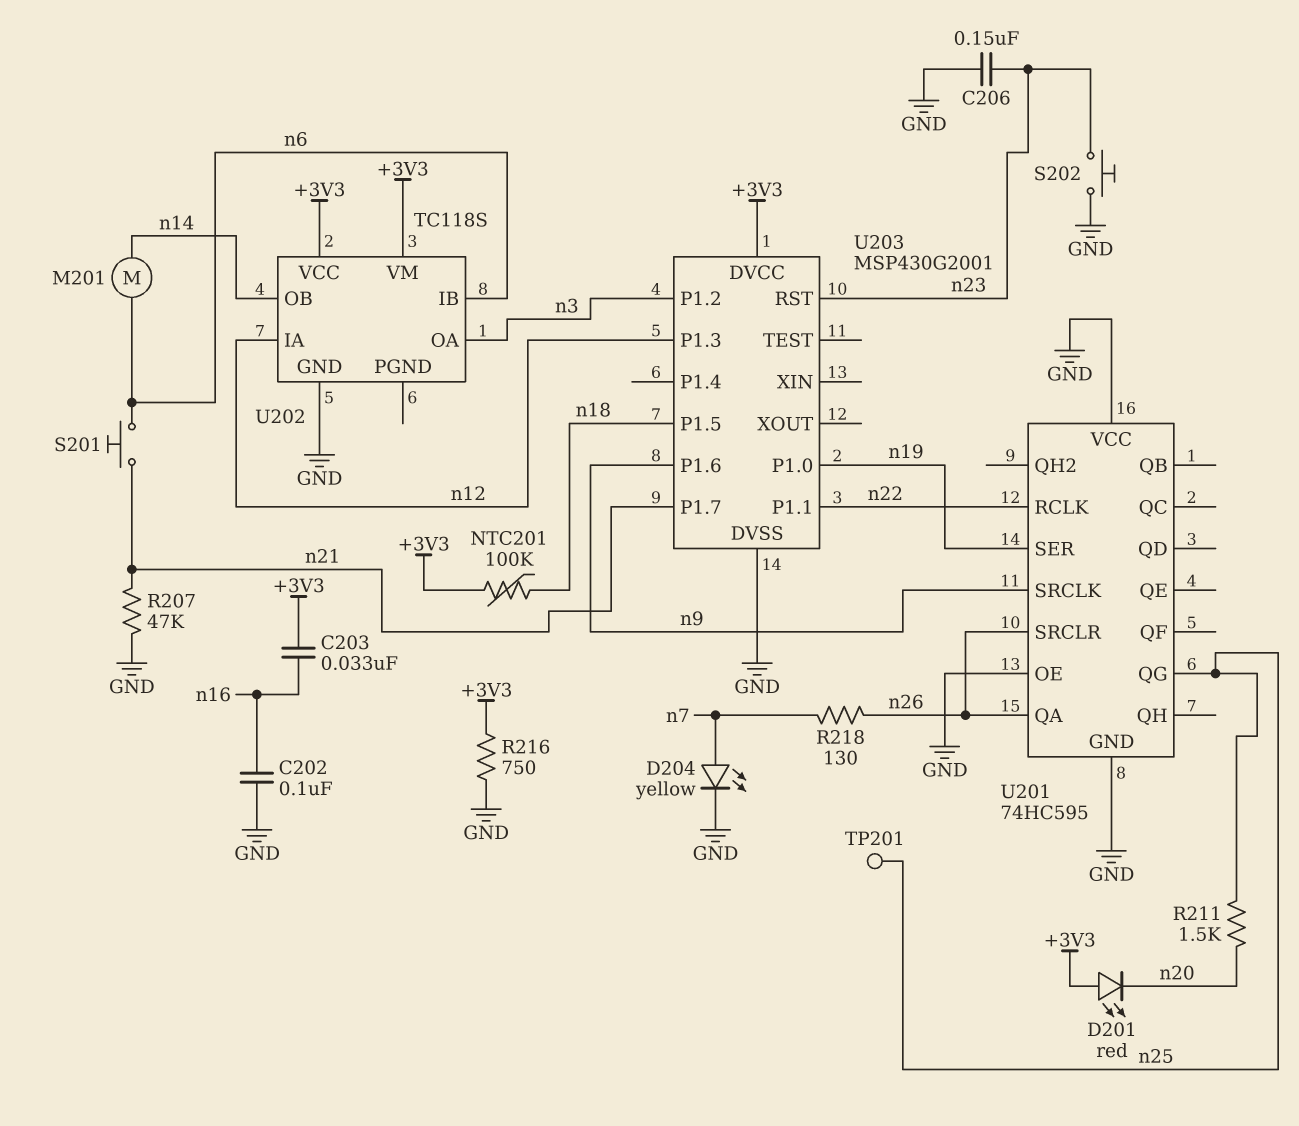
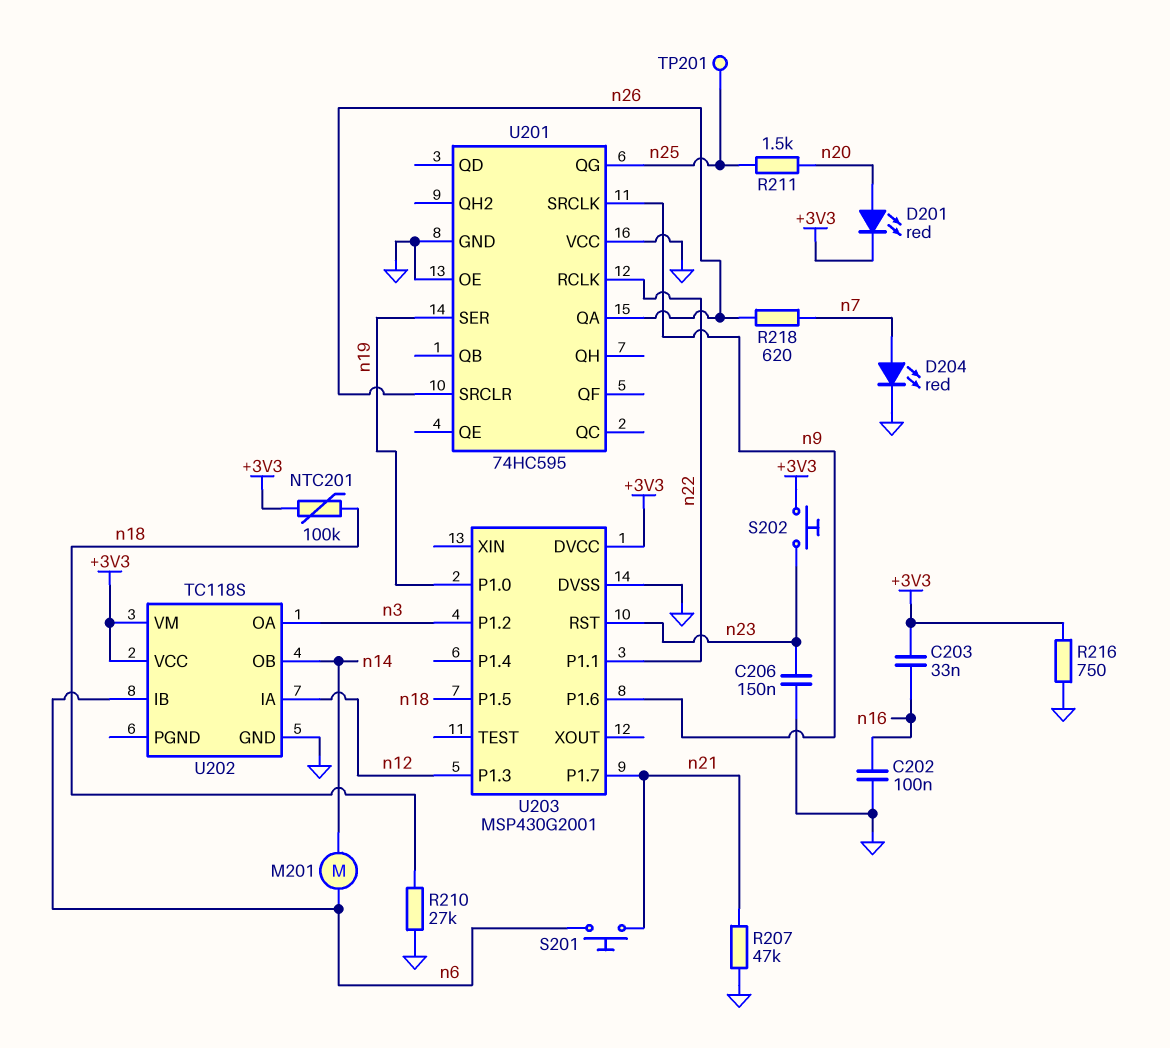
D201: LED red (A +3V3, K n20) -> LED red (A n20, K +3V3)
D204: LED yellow (A n7, K GND) -> LED red (A n7, K GND)
R210: none -> 27k (GND, n18)
R218: 130 (n7, n26) -> 620 (n7, n26)
S202: button (GND, n23) -> button (+3V3, n23)

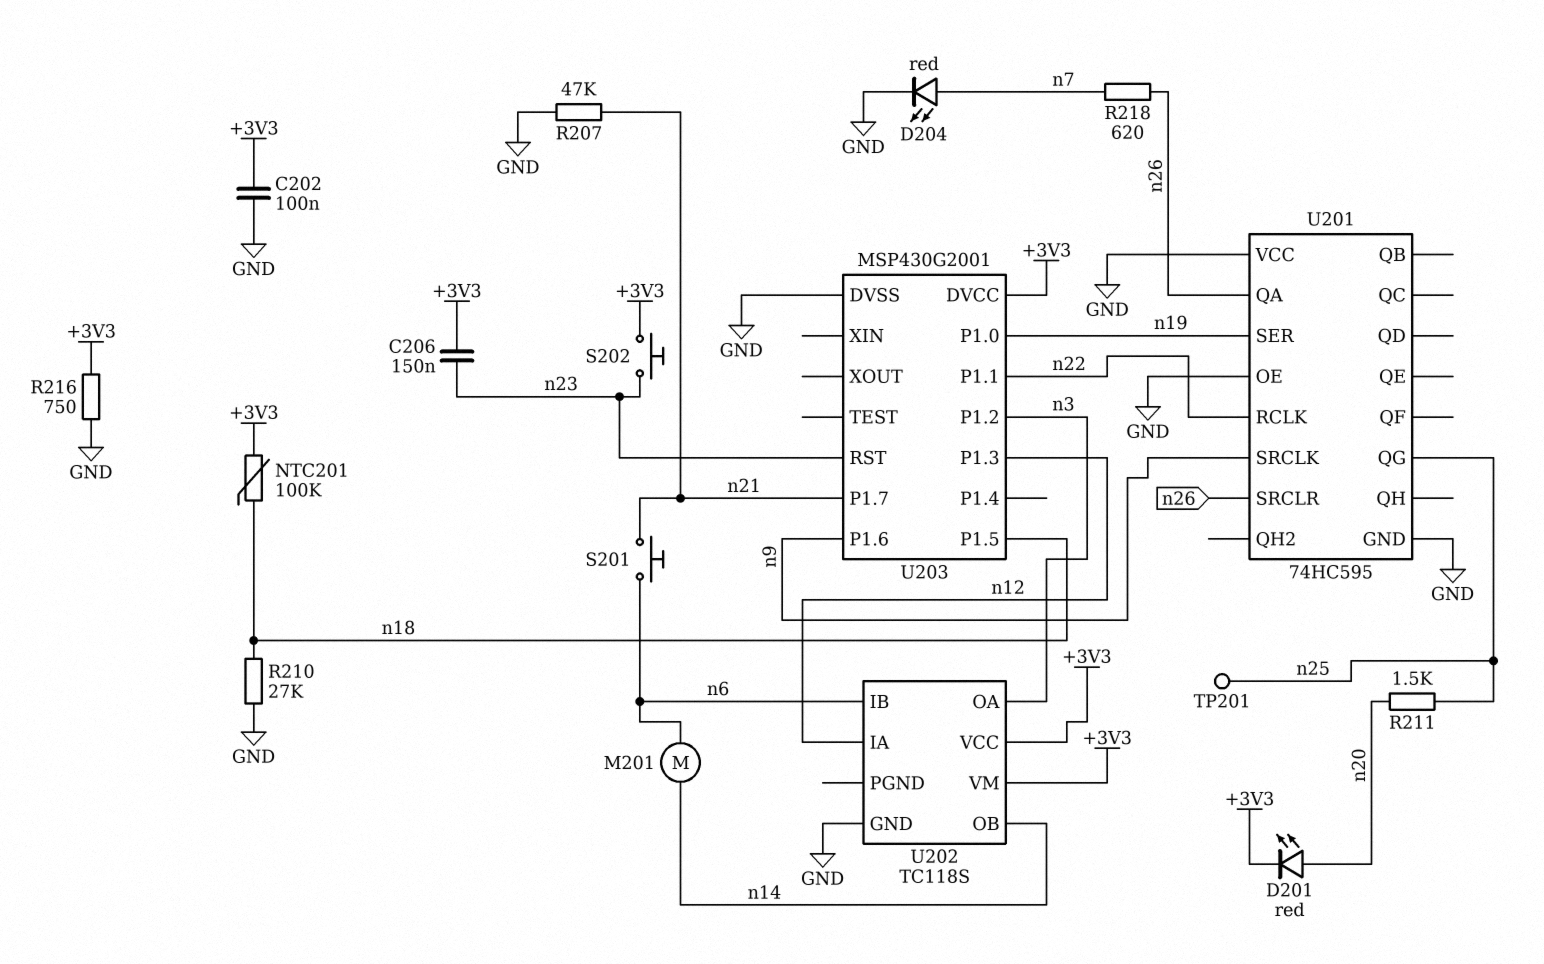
C202: 100nF (GND, n16) -> 100nF (+3V3, GND)
C203: 33nF (+3V3, n16) -> none
C206: 150nF (GND, n23) -> 150nF (+3V3, n23)

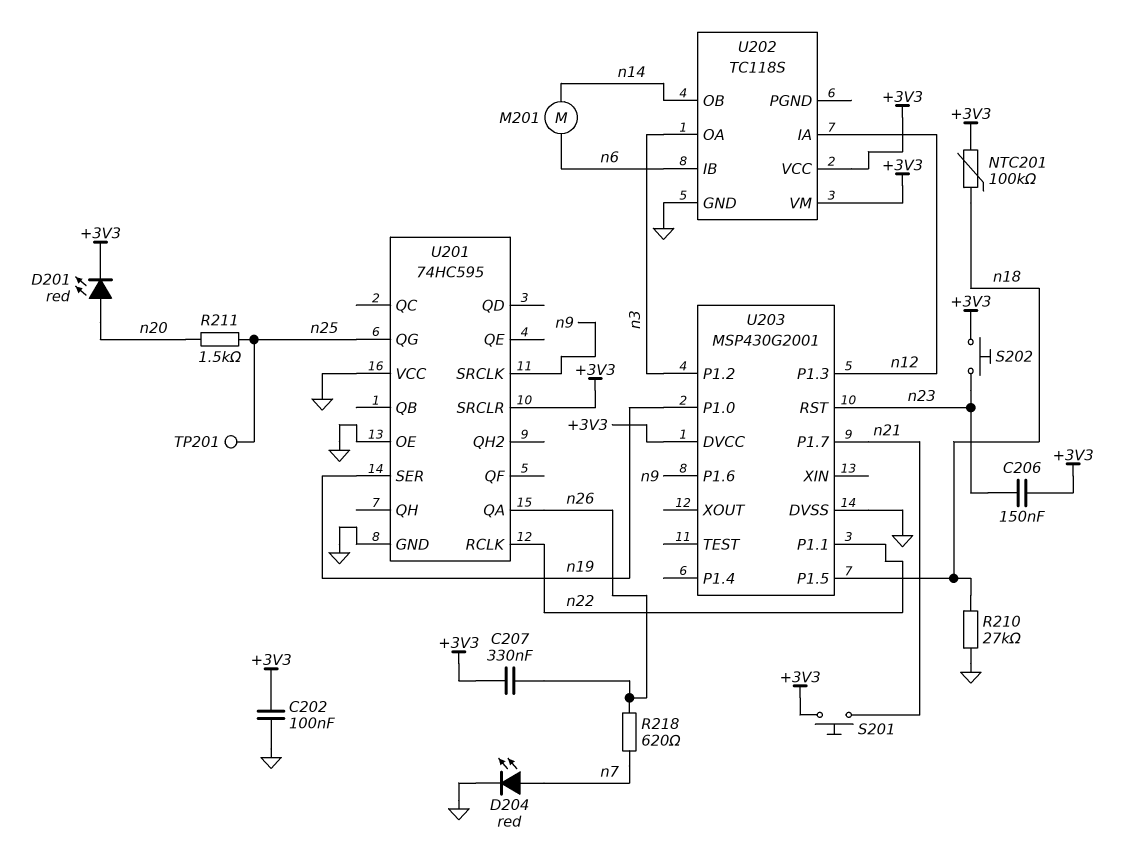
C207: none -> 330nF (+3V3, n26)
R207: 47k (GND, n21) -> none
R216: 750 (+3V3, GND) -> none
S201: button (n6, n21) -> button (+3V3, n21)
U201 pin SRCLR: n26 -> +3V3

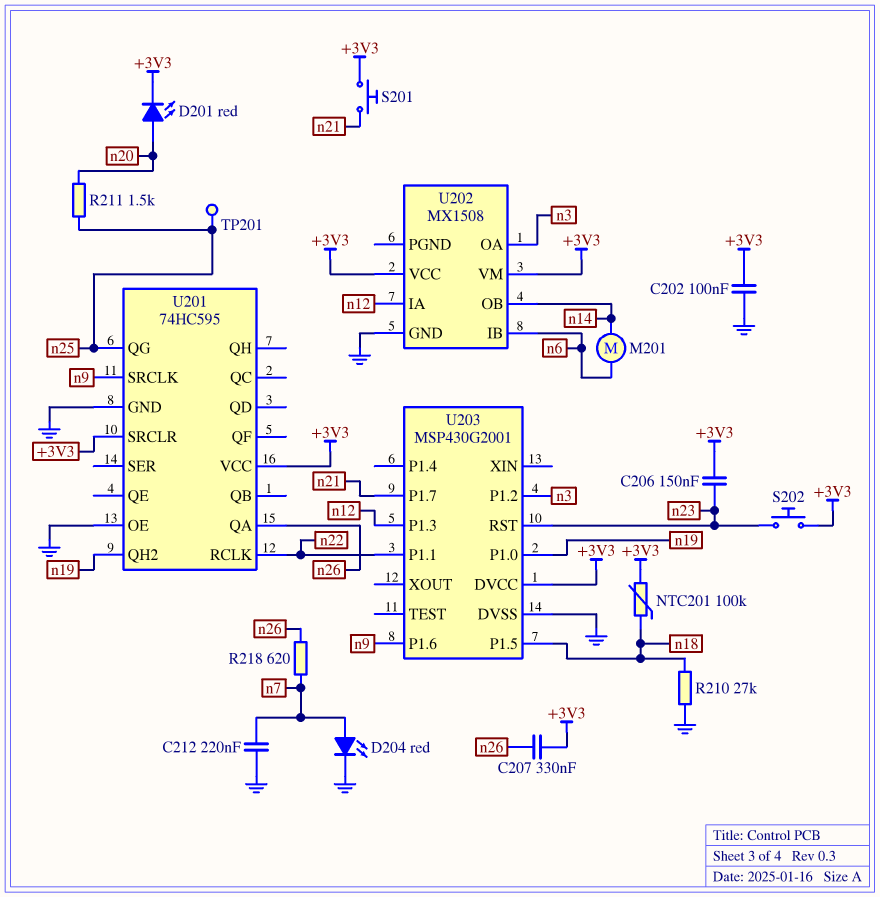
C212: none -> 220nF (GND, n7)
U201 pin QH2: none -> n19
U201 pin SER: n19 -> none
U201 pin VCC: GND -> +3V3
U202: TC118S -> MX1508

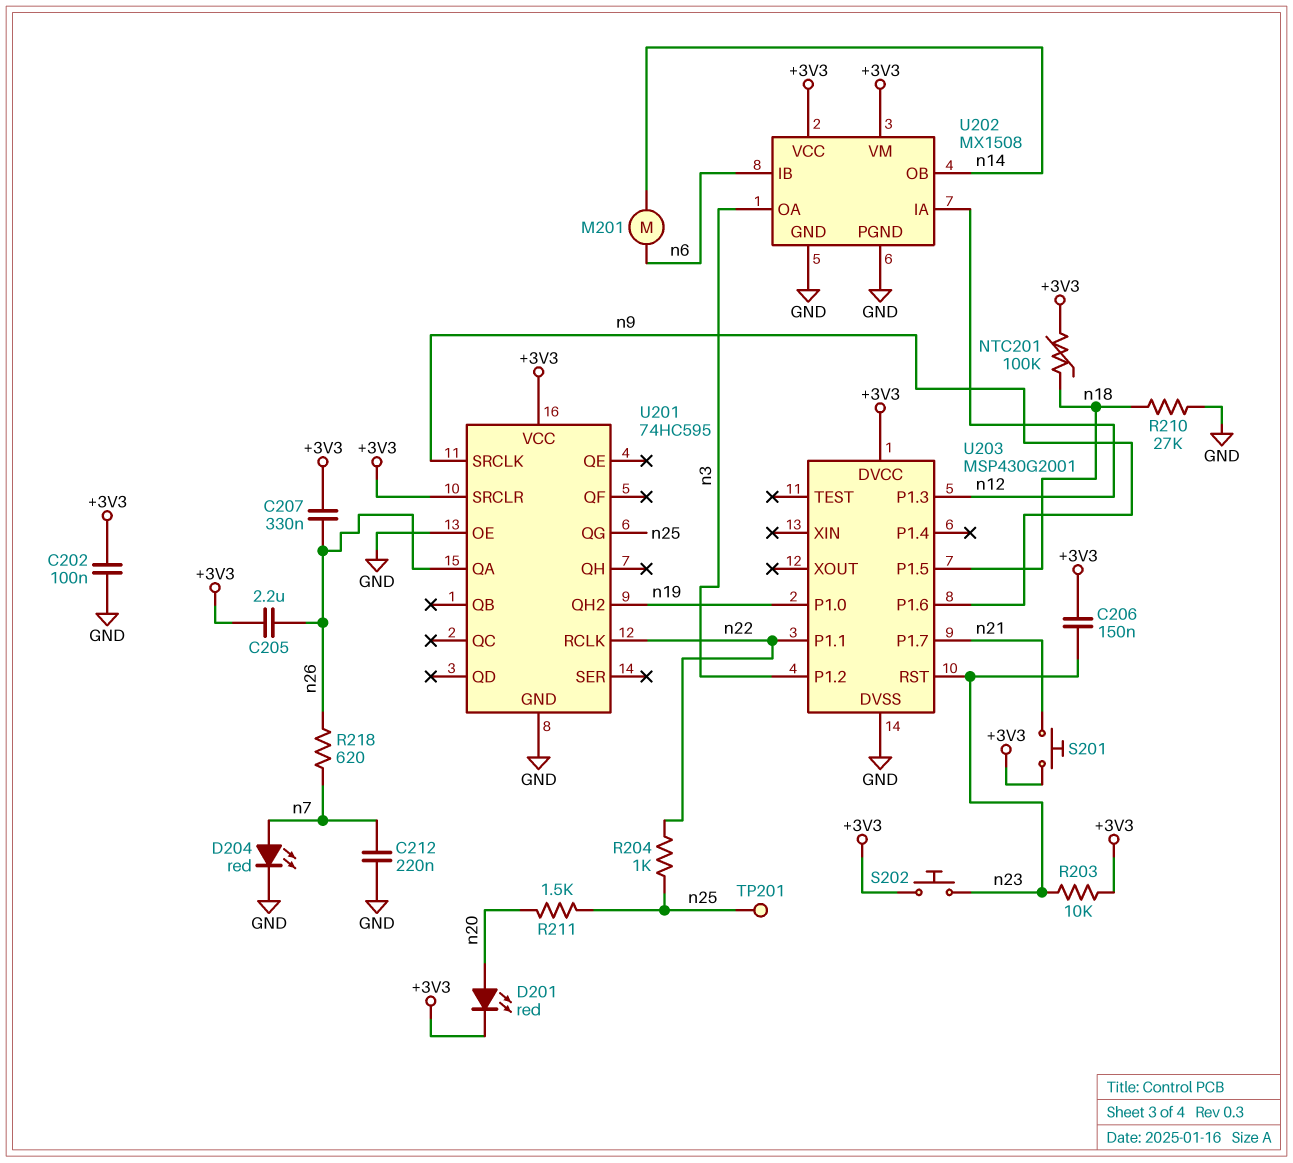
C205: none -> 2.2uF (+3V3, n26)
R203: none -> 10k (+3V3, n23)
R204: none -> 1k (n22, n25)
U202 pin PGND: none -> GND

